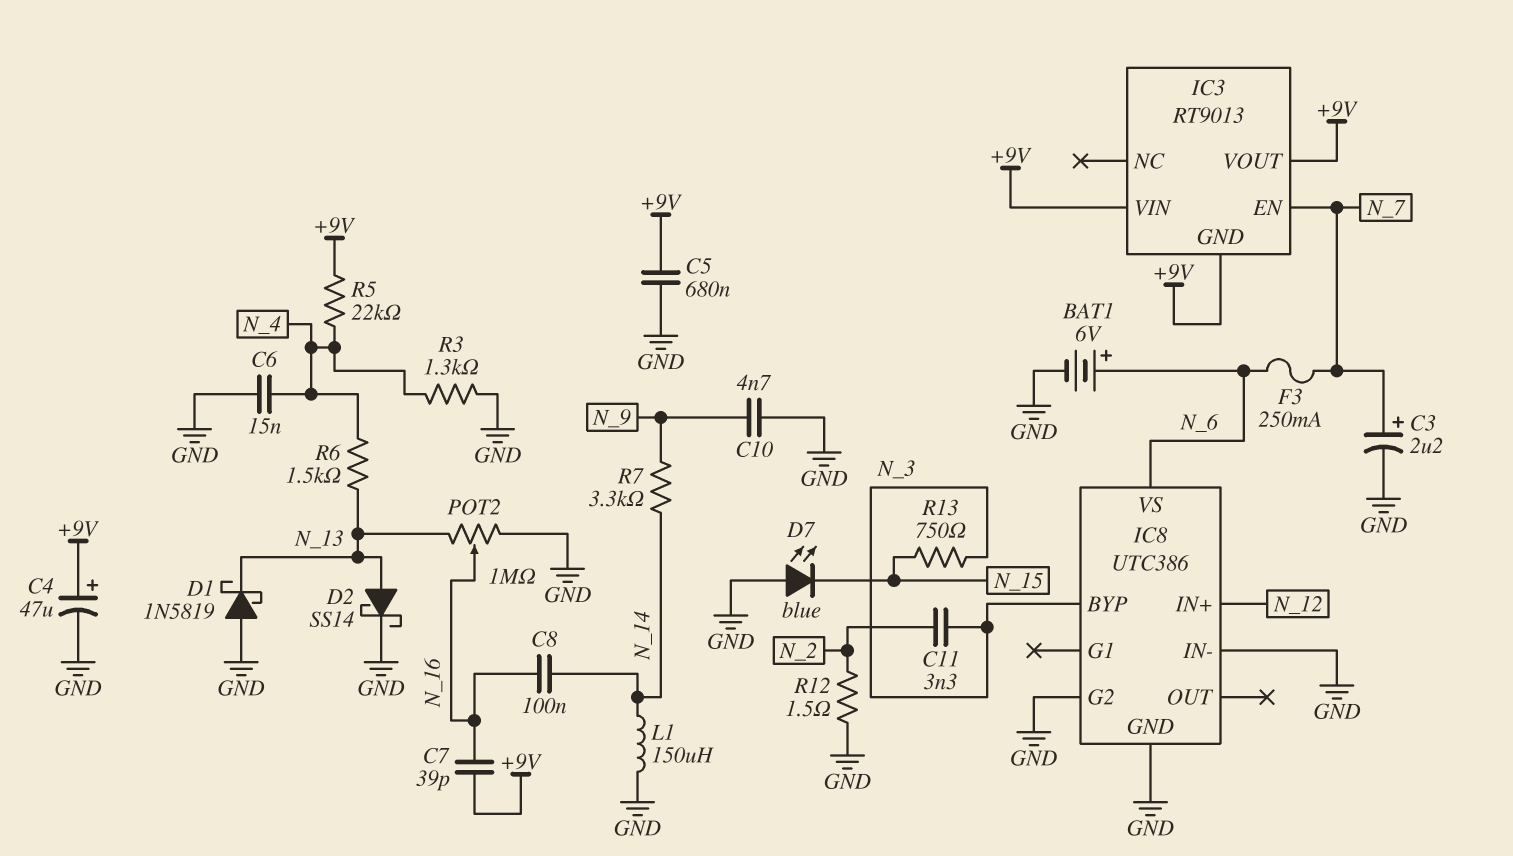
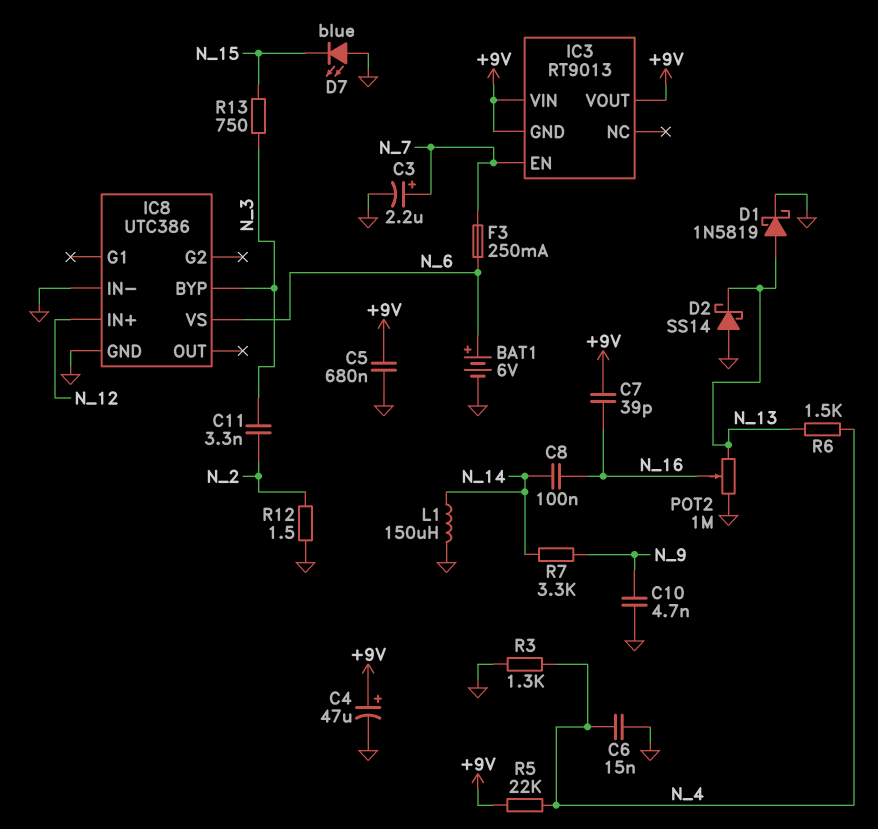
D1: schottky 1N5819 (A GND, K N_13) -> schottky 1N5819 (A N_13, K GND)
D2: schottky SS14 (A N_13, K GND) -> schottky SS14 (A GND, K N_13)
IC8 pin G2: GND -> none

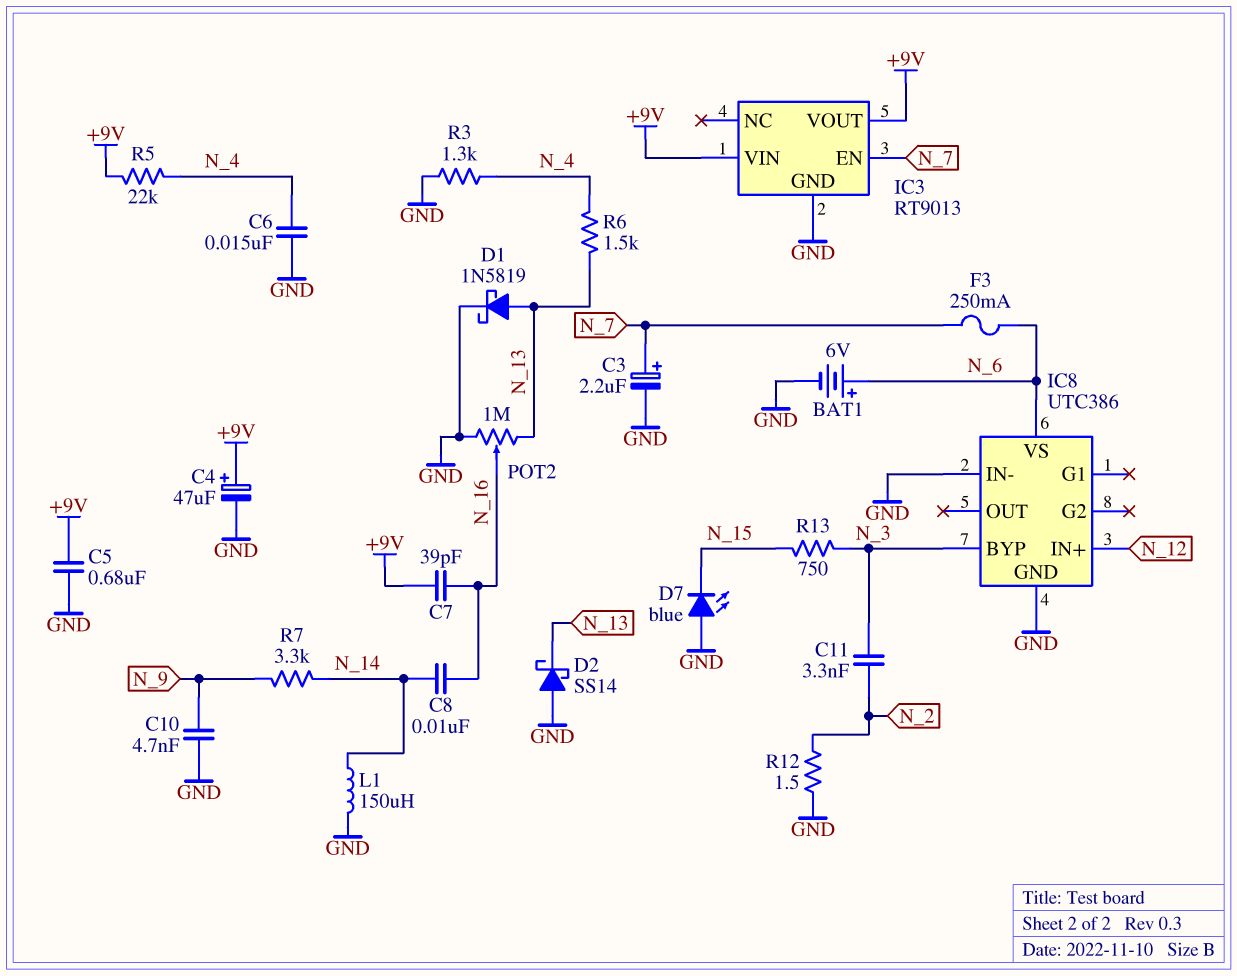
C8: 100nF (N_14, N_16) -> 10nF (N_14, N_16)
IC3 pin GND: +9V -> GND

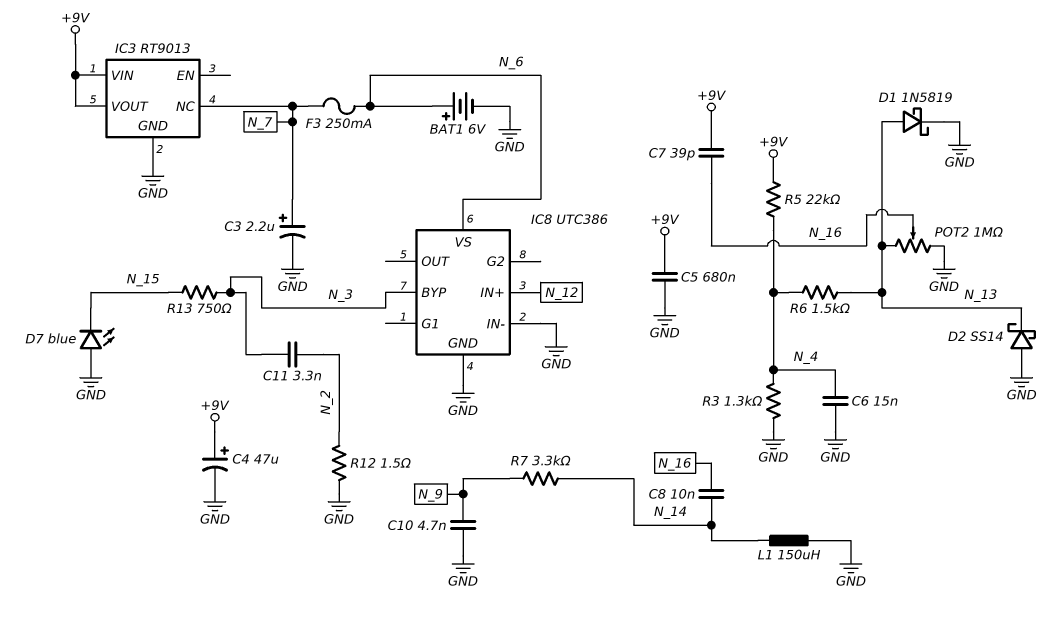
IC3 pin EN: N_7 -> none
IC3 pin NC: none -> N_7

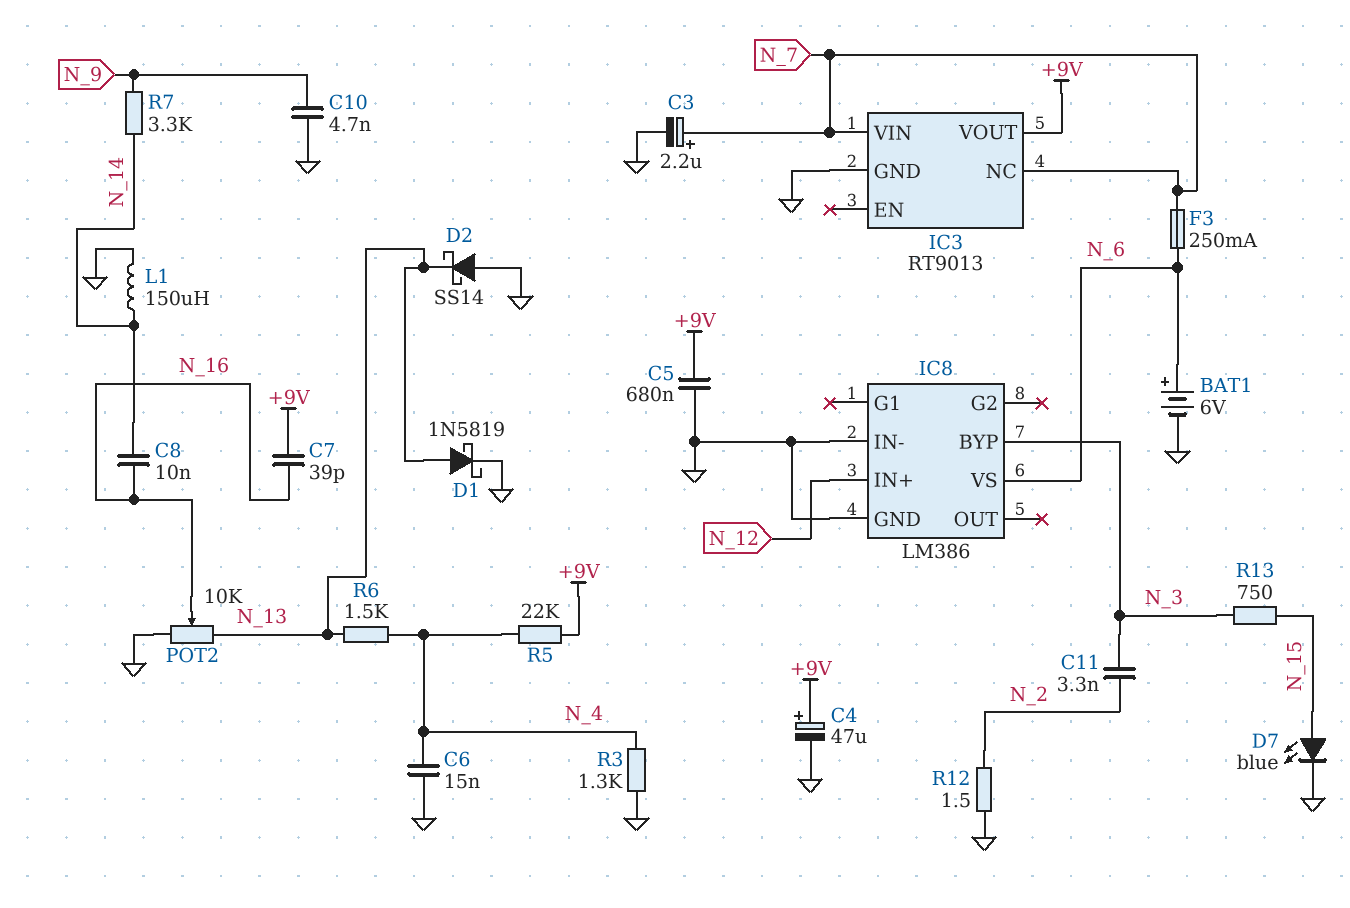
D7: LED blue (A GND, K N_15) -> LED blue (A N_15, K GND)
IC3 pin VIN: +9V -> N_7
IC8: UTC386 -> LM386
POT2: 1M (GND, N_13, wiper N_16) -> 10k (GND, N_13, wiper N_16)

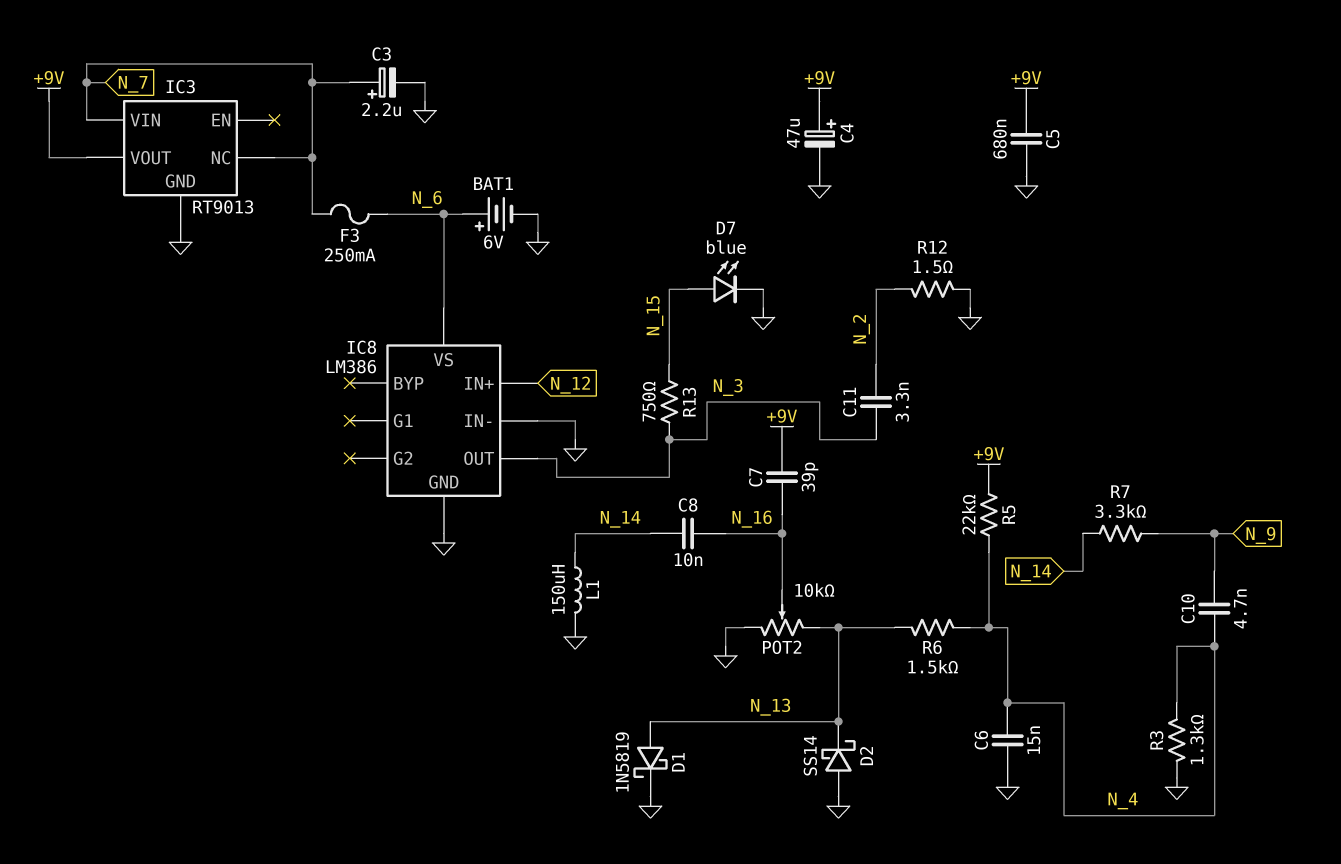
C10: 4.7nF (GND, N_9) -> 4.7nF (N_4, N_9)
IC8 pin BYP: N_3 -> none
IC8 pin OUT: none -> N_3

